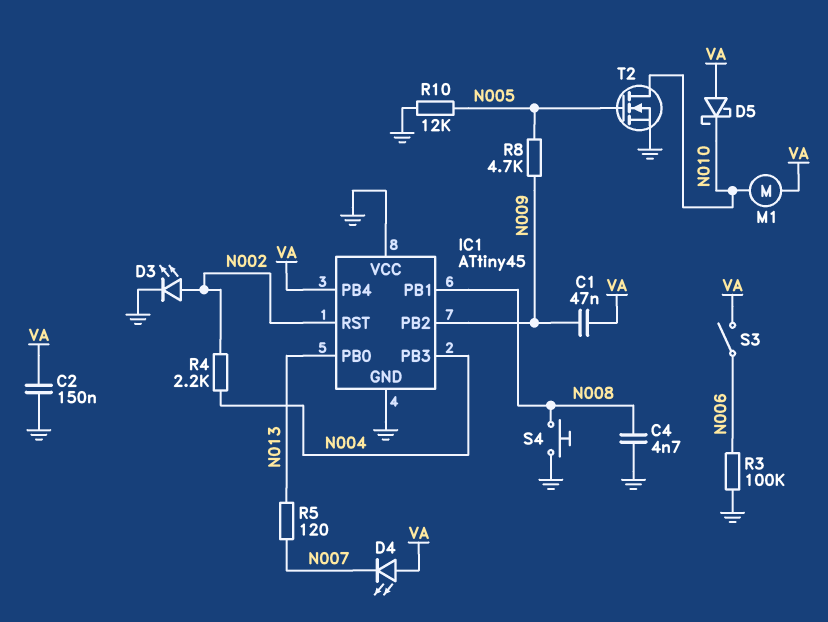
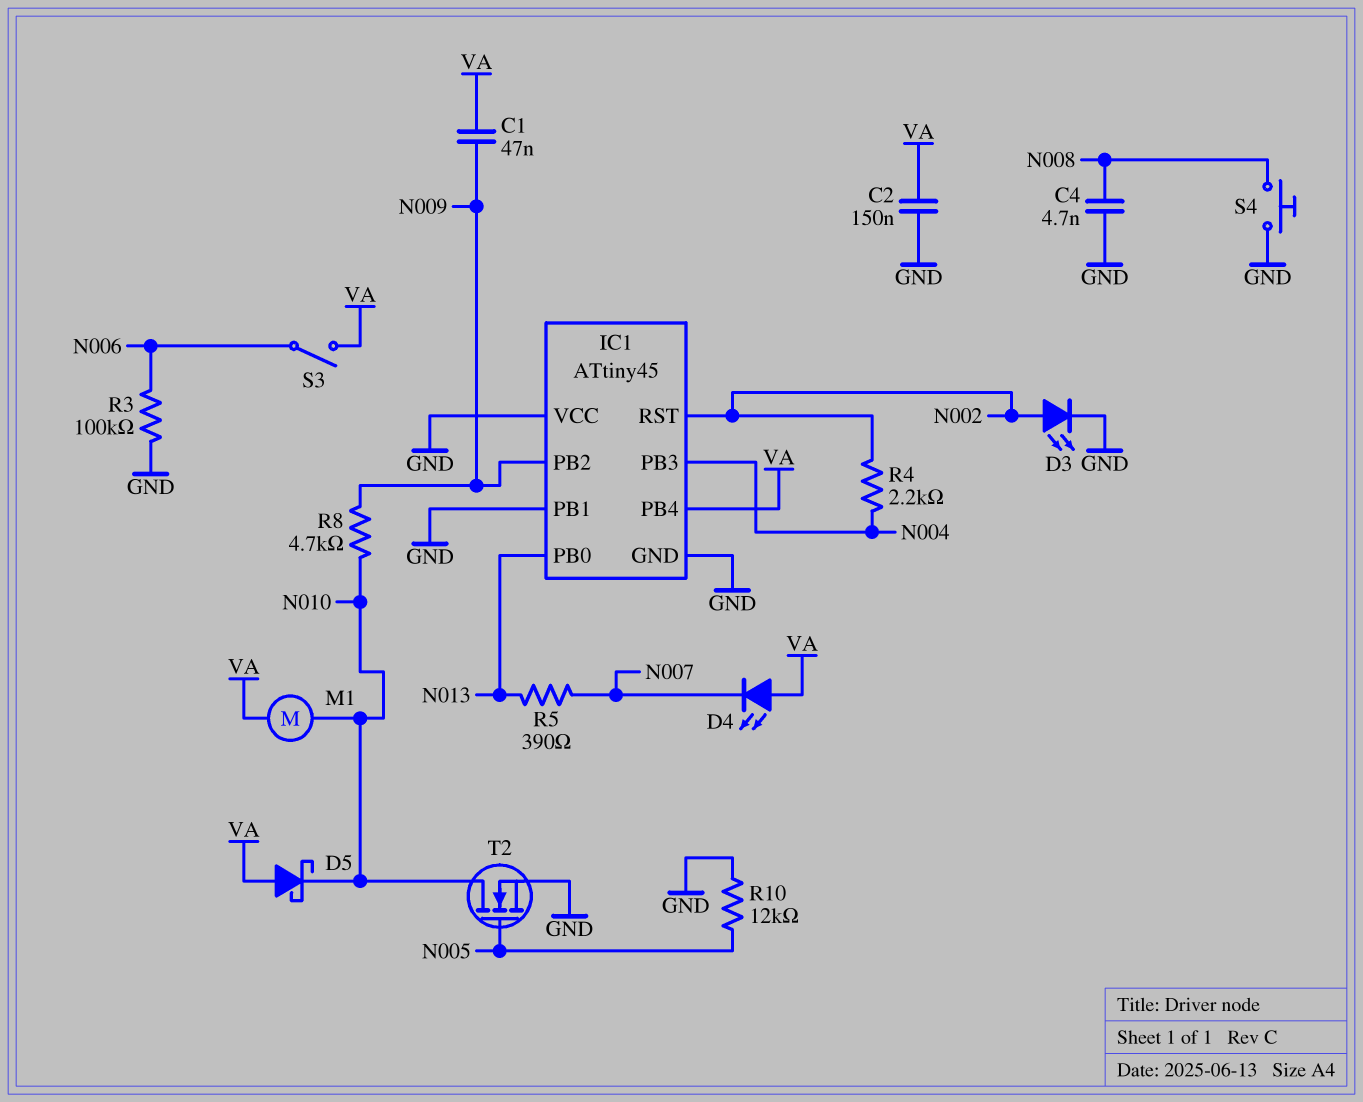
IC1 pin PB1: N008 -> GND
R5: 120 (N007, N013) -> 390 (N007, N013)
R8: 4.7k (N005, N009) -> 4.7k (N009, N010)

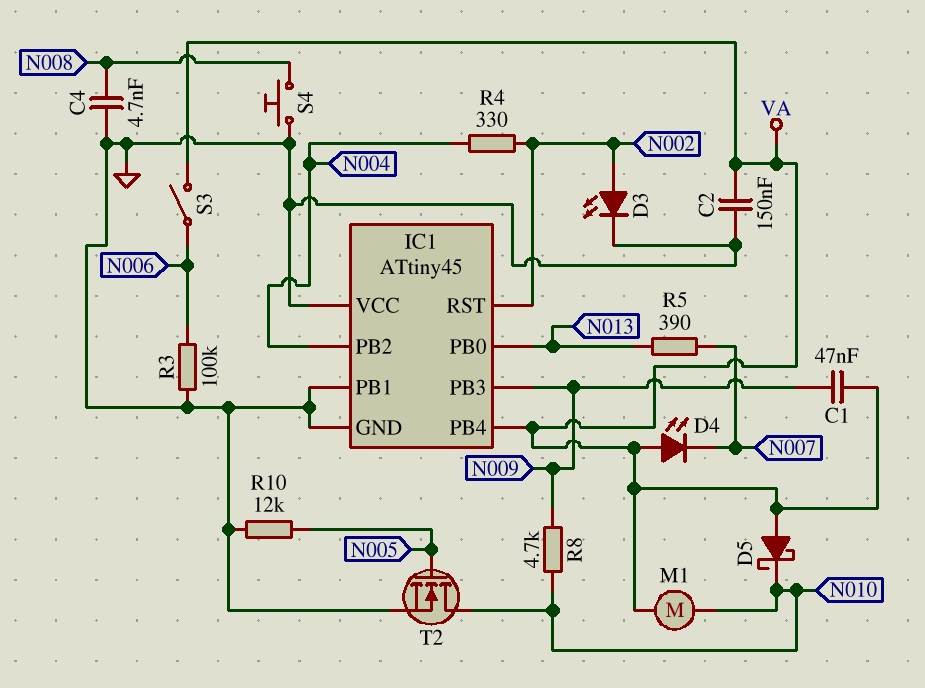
IC1 pin PB2: N009 -> N004
IC1 pin PB3: N004 -> N009
R4: 2.2k (N002, N004) -> 330 (N002, N004)

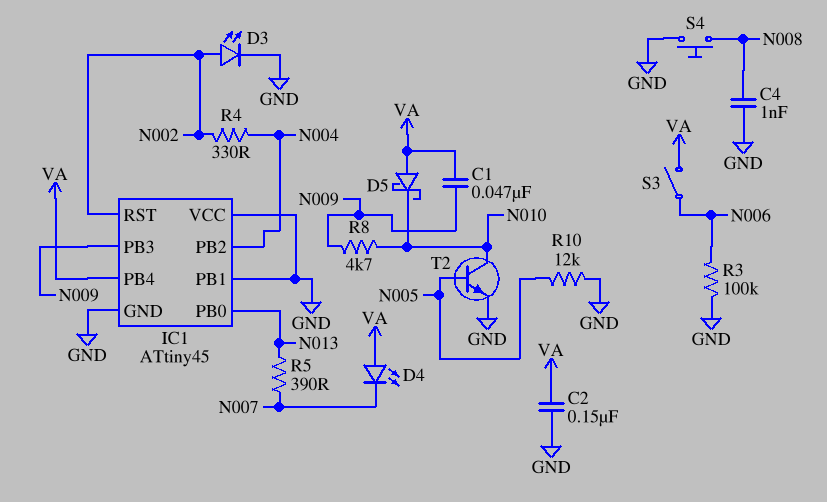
C4: 4.7nF (GND, N008) -> 1nF (GND, N008)
M1: motor (N010, VA) -> none
T2: NMOS (G N005, D N010, S GND) -> NPN (B N005, C N010, E GND)

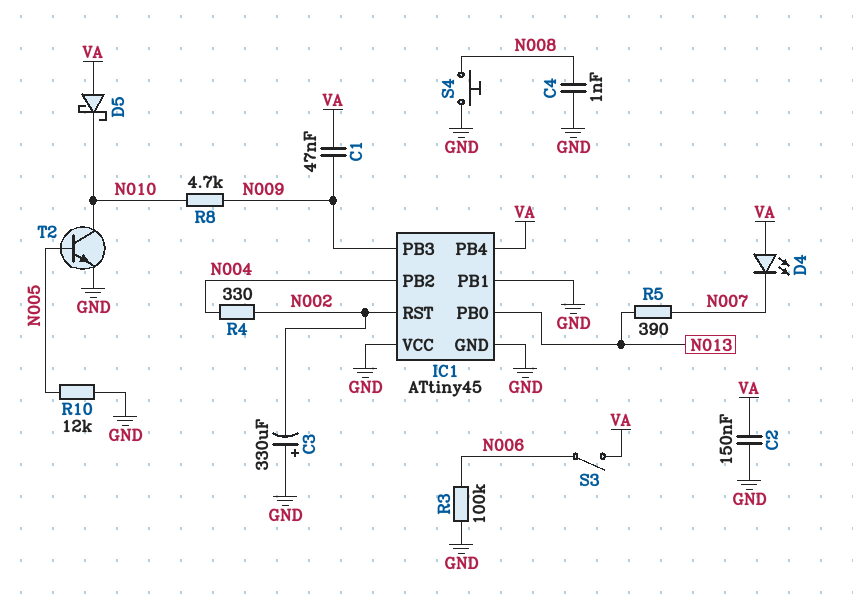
C3: none -> 330uF (plus GND, minus N002)
D3: LED (A N002, K GND) -> none

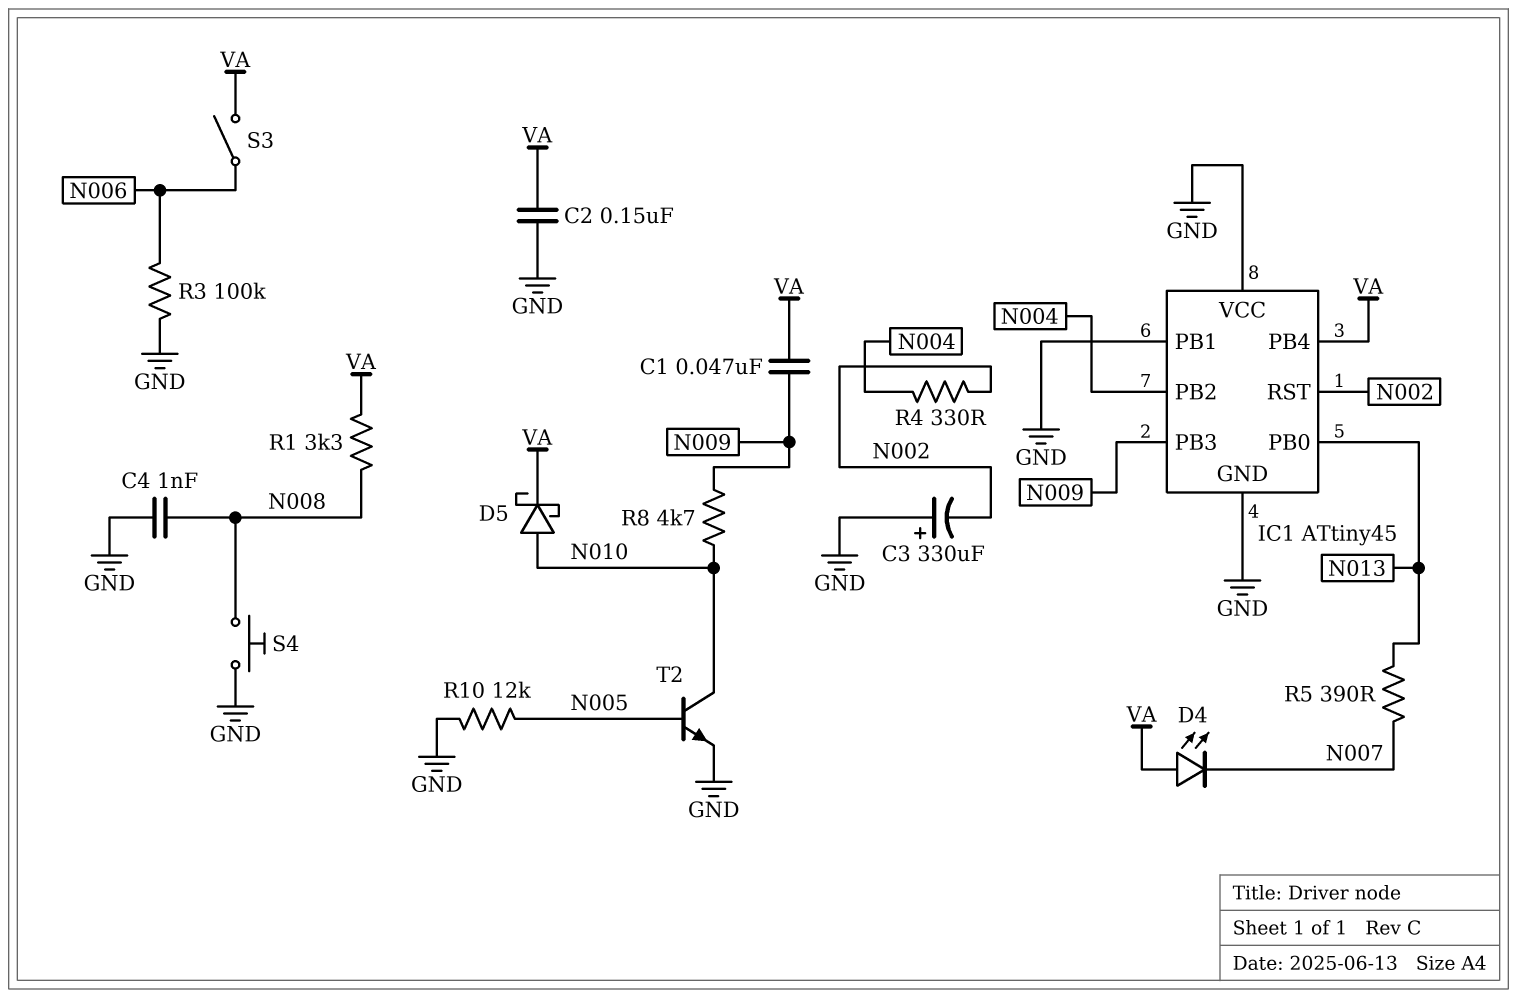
D5: schottky (A VA, K N010) -> schottky (A N010, K VA)
R1: none -> 3.3k (N008, VA)

